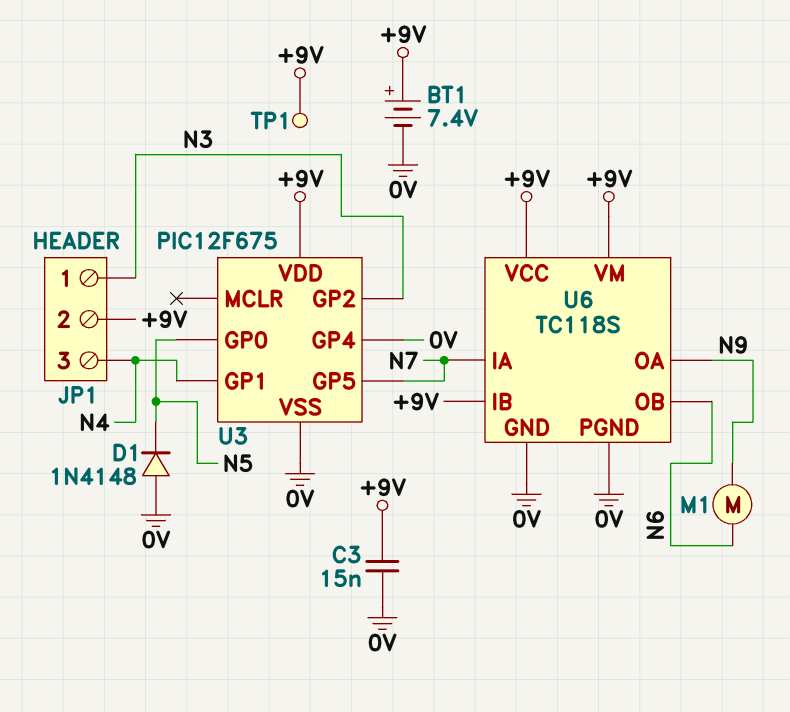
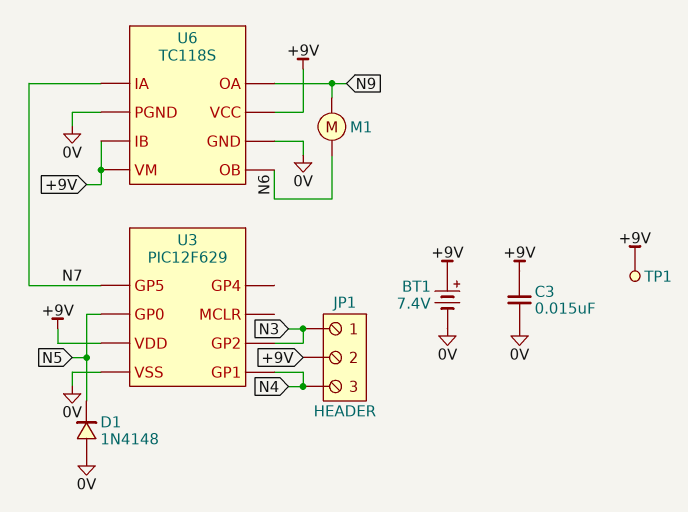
U3: PIC12F675 -> PIC12F629
U3 pin GP4: 0V -> none

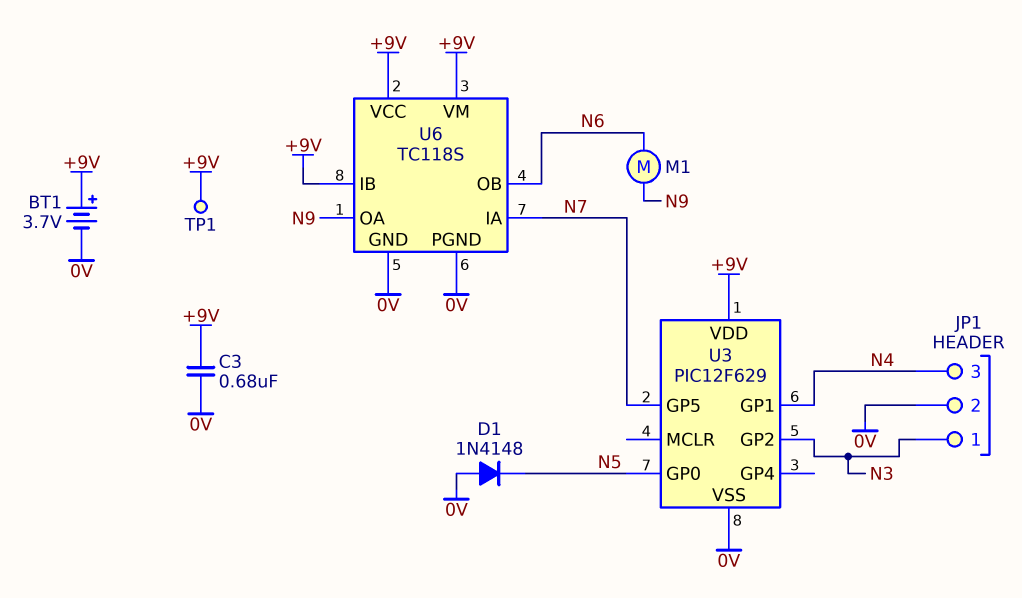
BT1: 7.4V (plus +9V, minus 0V) -> 3.7V (plus +9V, minus 0V)
C3: 15nF (+9V, 0V) -> 680nF (+9V, 0V)
JP1 pin 2: +9V -> 0V

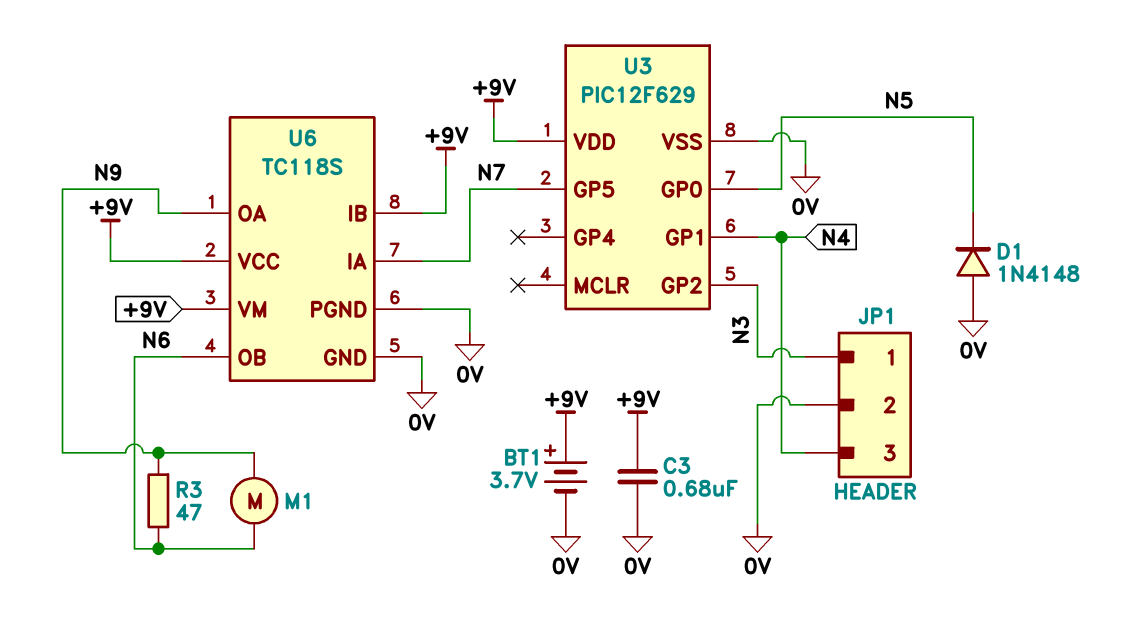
R3: none -> 47 (N6, N9)
TP1: test point (+9V) -> none

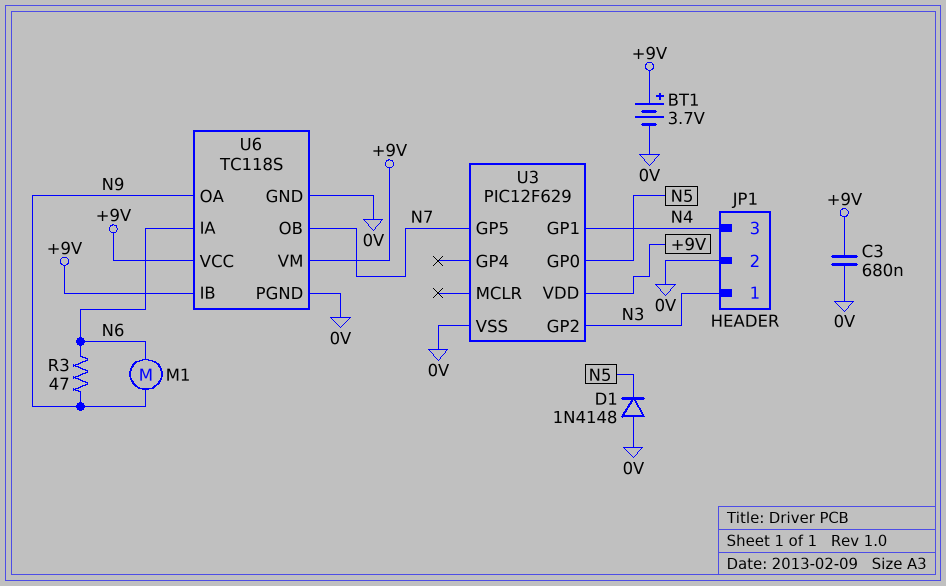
U6 pin IA: N7 -> N6
U6 pin OB: N6 -> N7

